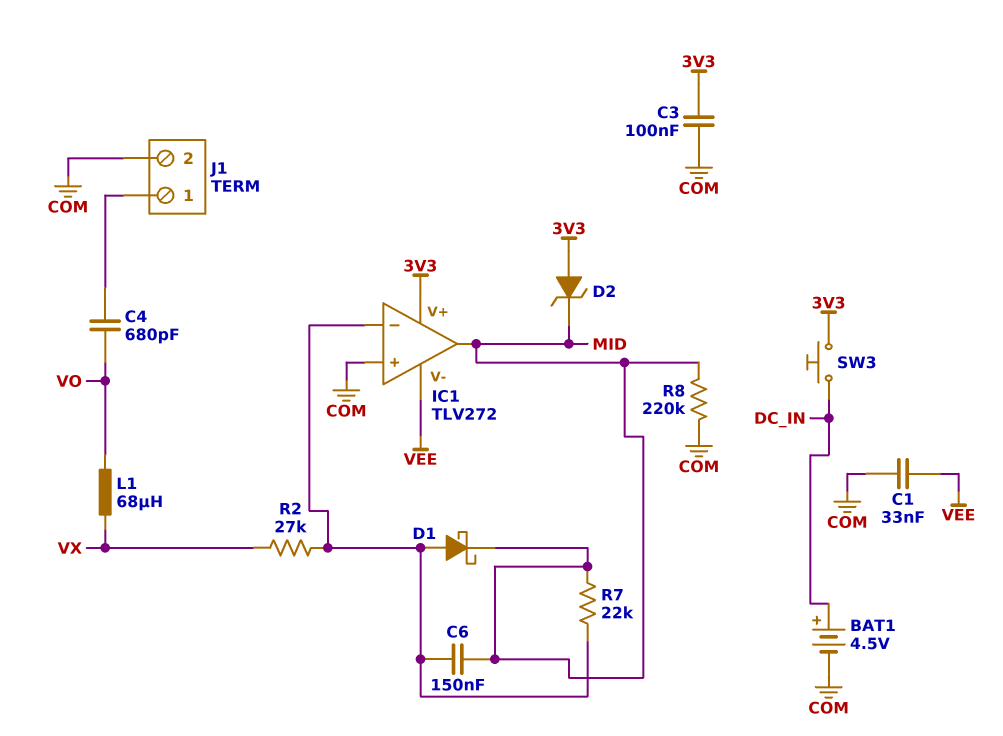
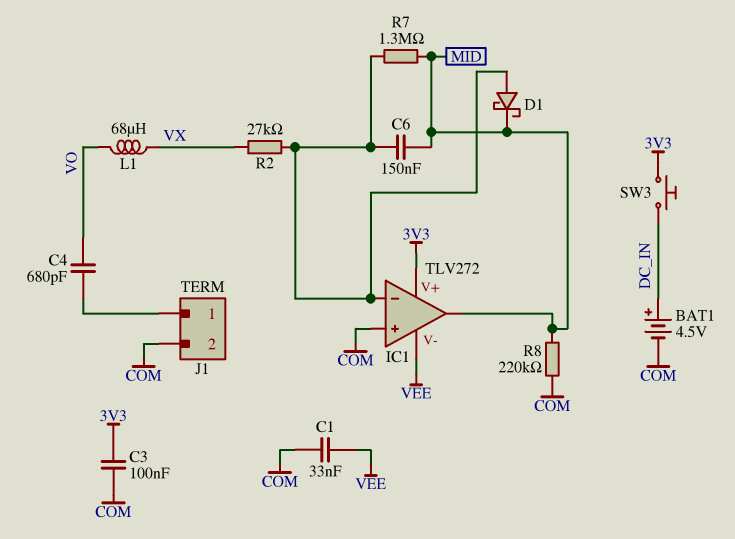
D2: zener (A 3V3, K MID) -> none
R7: 22k (IC1/in-, MID) -> 1.3M (IC1/in-, MID)

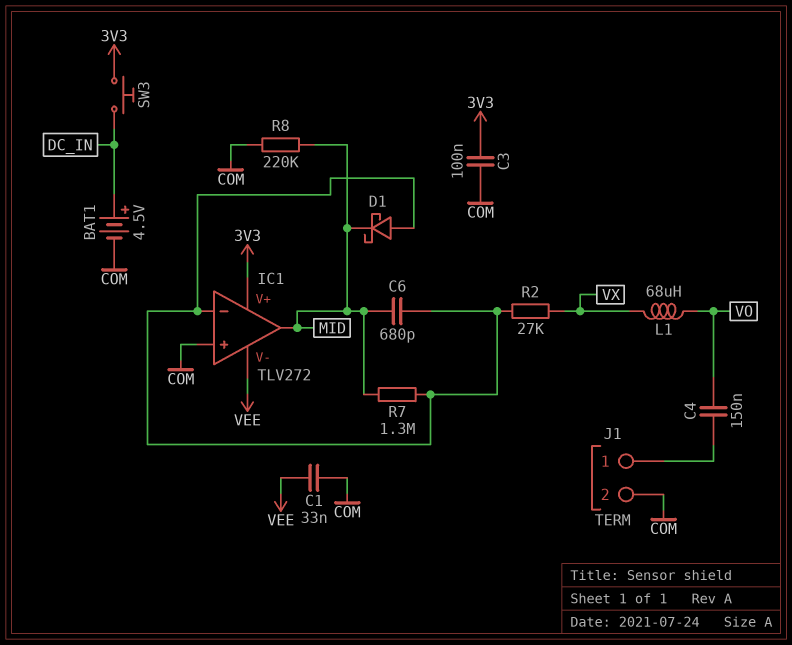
C4: 680pF (J1/1, VO) -> 150nF (J1/1, VO)
C6: 150nF (IC1/in-, MID) -> 680pF (IC1/in-, MID)

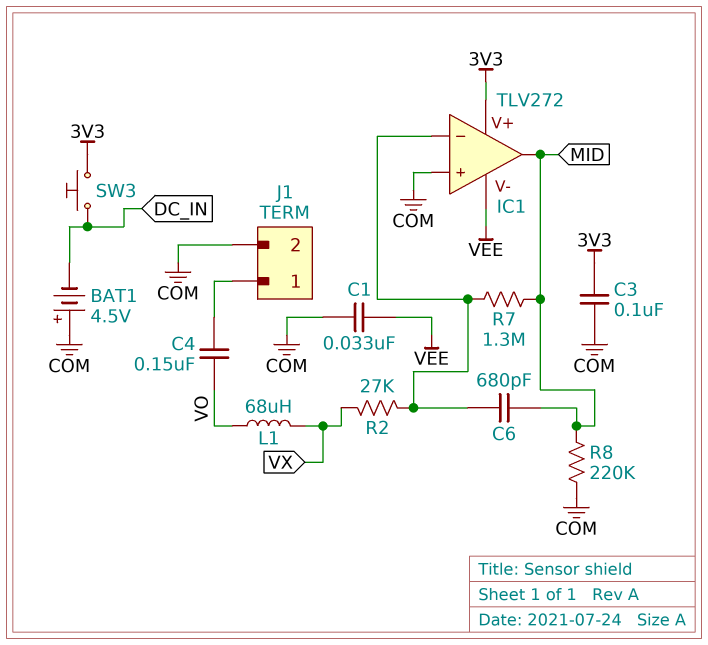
BAT1: 4.5V (plus DC_IN, minus COM) -> 4.5V (plus COM, minus DC_IN)
D1: schottky (A IC1/in-, K MID) -> none

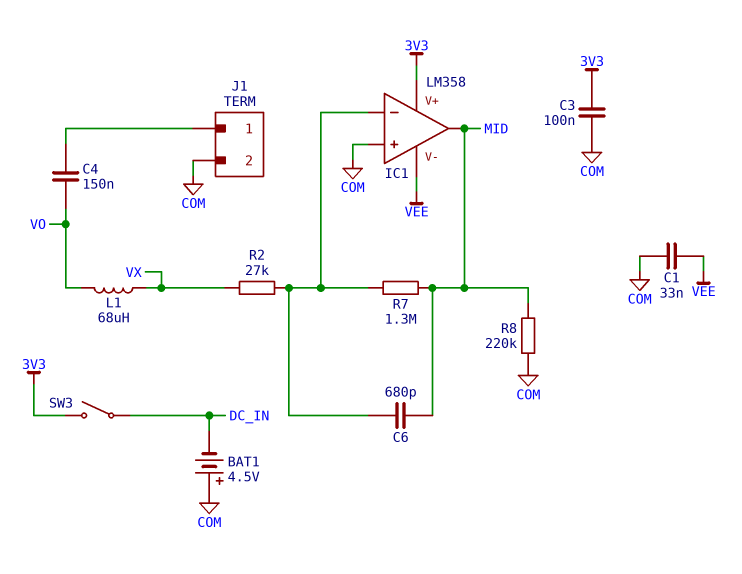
IC1: TLV272 -> LM358
SW3: button (3V3, DC_IN) -> switch (3V3, DC_IN)

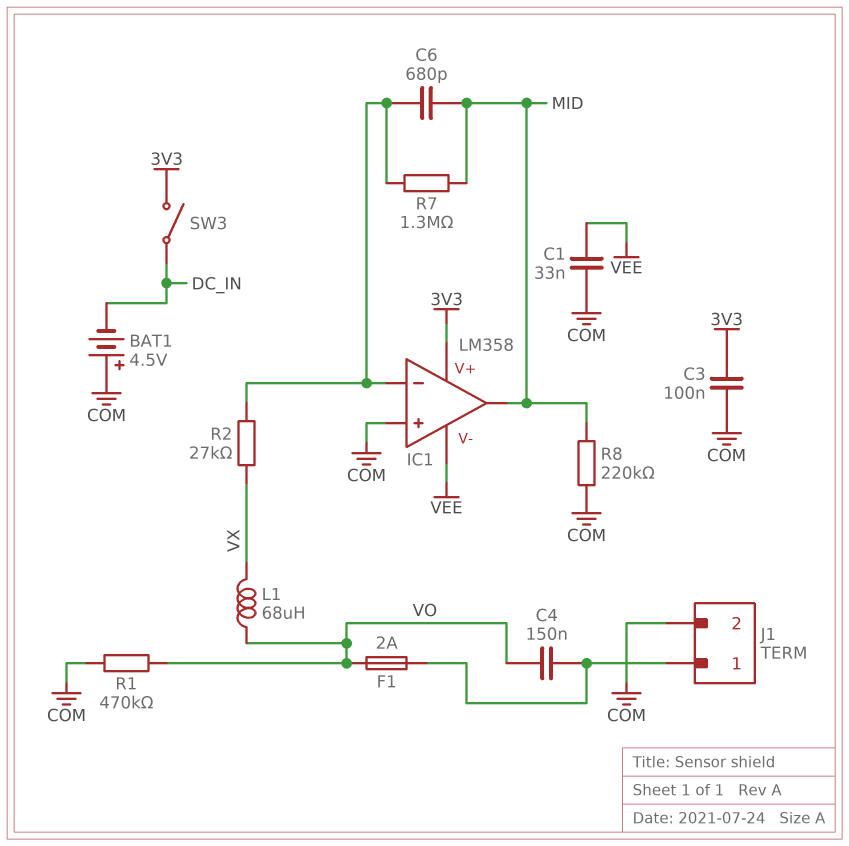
F1: none -> 2A (J1/1, VO)
R1: none -> 470k (COM, VO)

